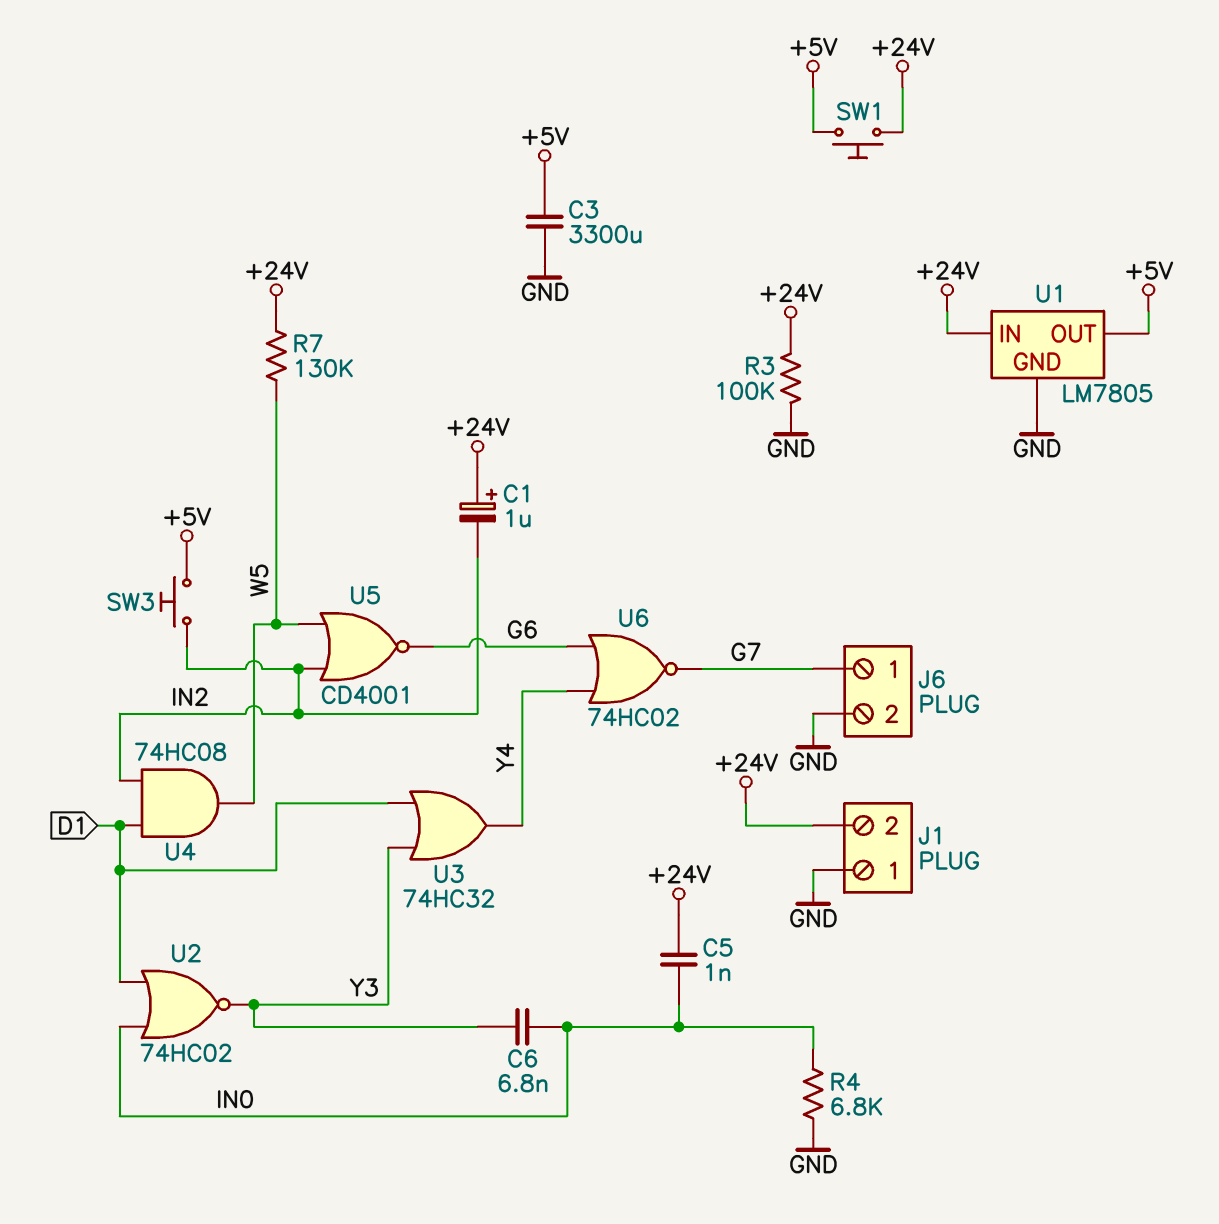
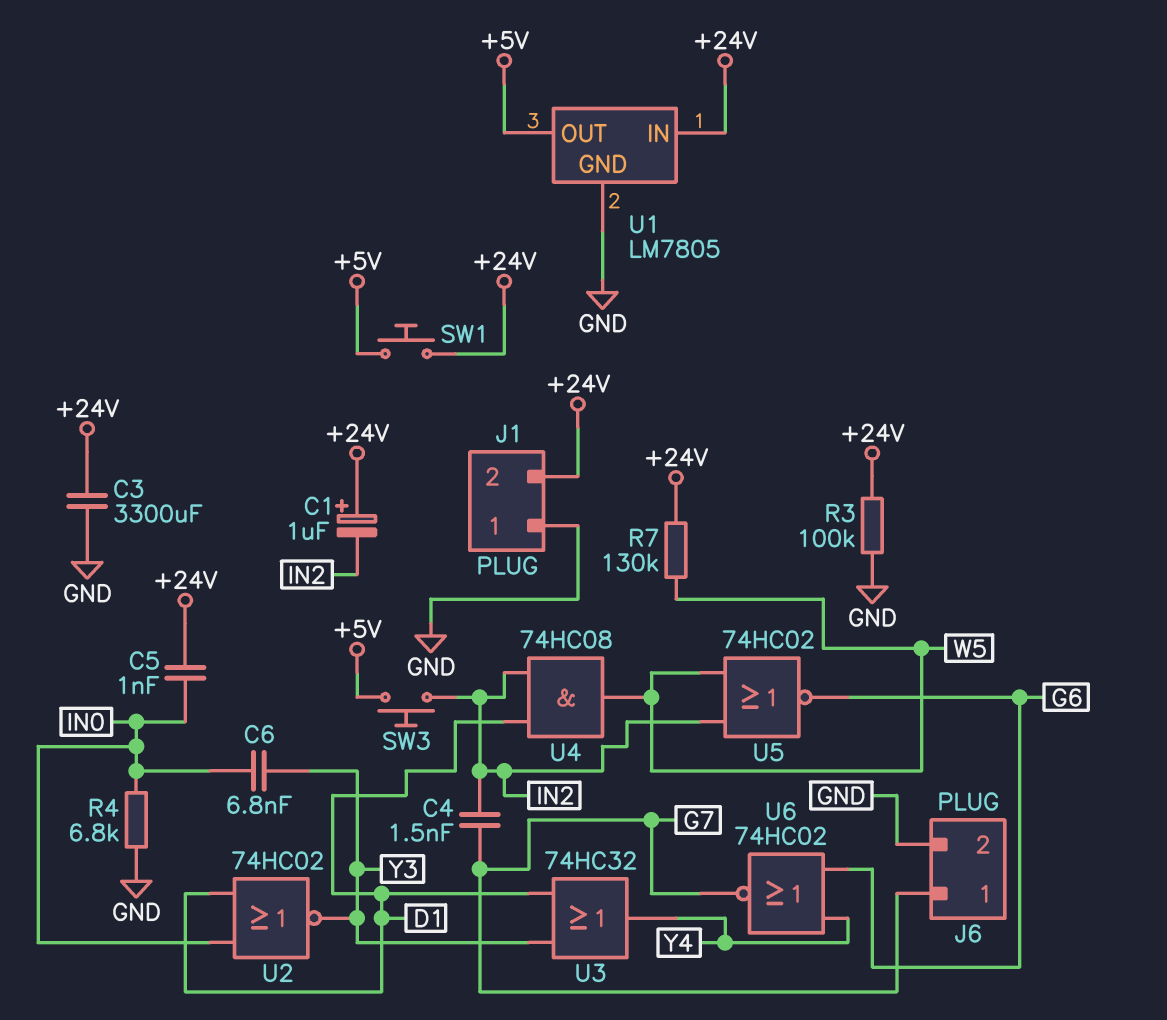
C3: 3300uF (+5V, GND) -> 3300uF (+24V, GND)
C4: none -> 1.5nF (G7, IN2)
U5: NOR CD4001 (in IN2, in W5, out G6) -> NOR 74HC02 (in IN2, in W5, out G6)

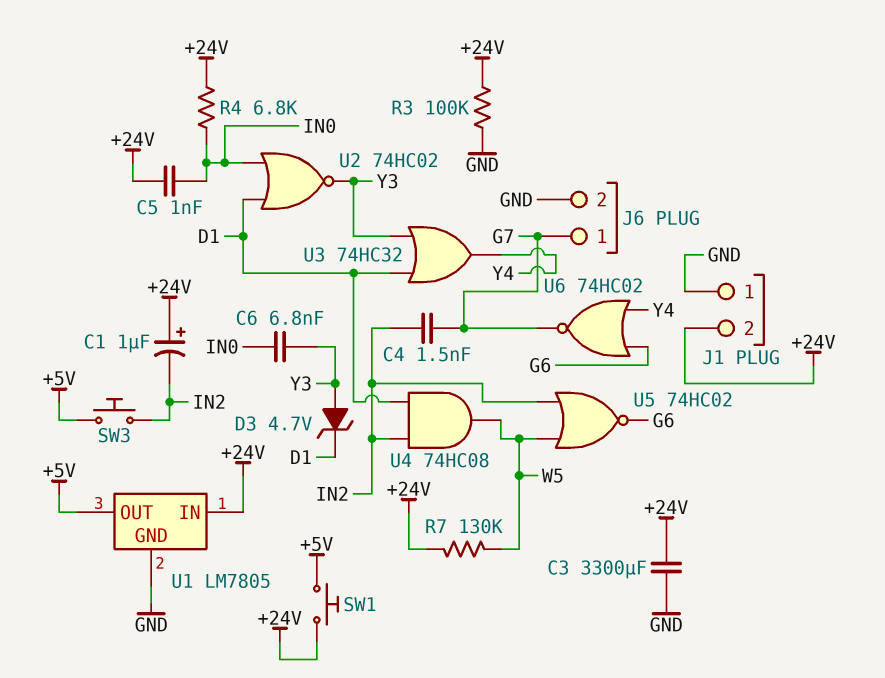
D3: none -> zener 4.7V (A Y3, K D1)
R4: 6.8k (GND, IN0) -> 6.8k (+24V, IN0)

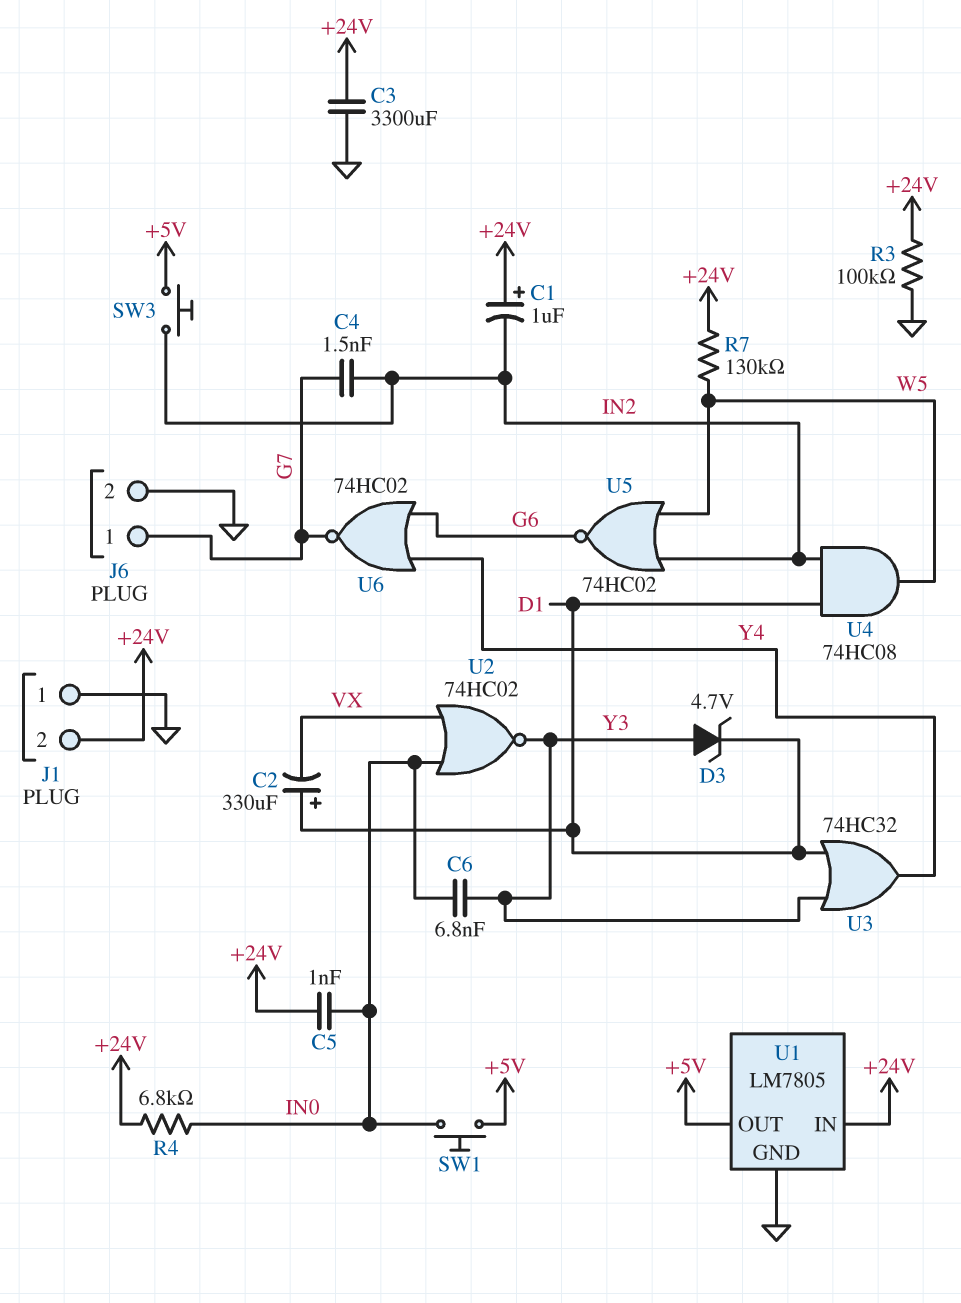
C2: none -> 330uF (plus D1, minus VX)
SW1: button (+5V, +24V) -> button (+5V, IN0)
U2: NOR 74HC02 (in D1, in IN0, out Y3) -> NOR 74HC02 (in IN0, in VX, out Y3)

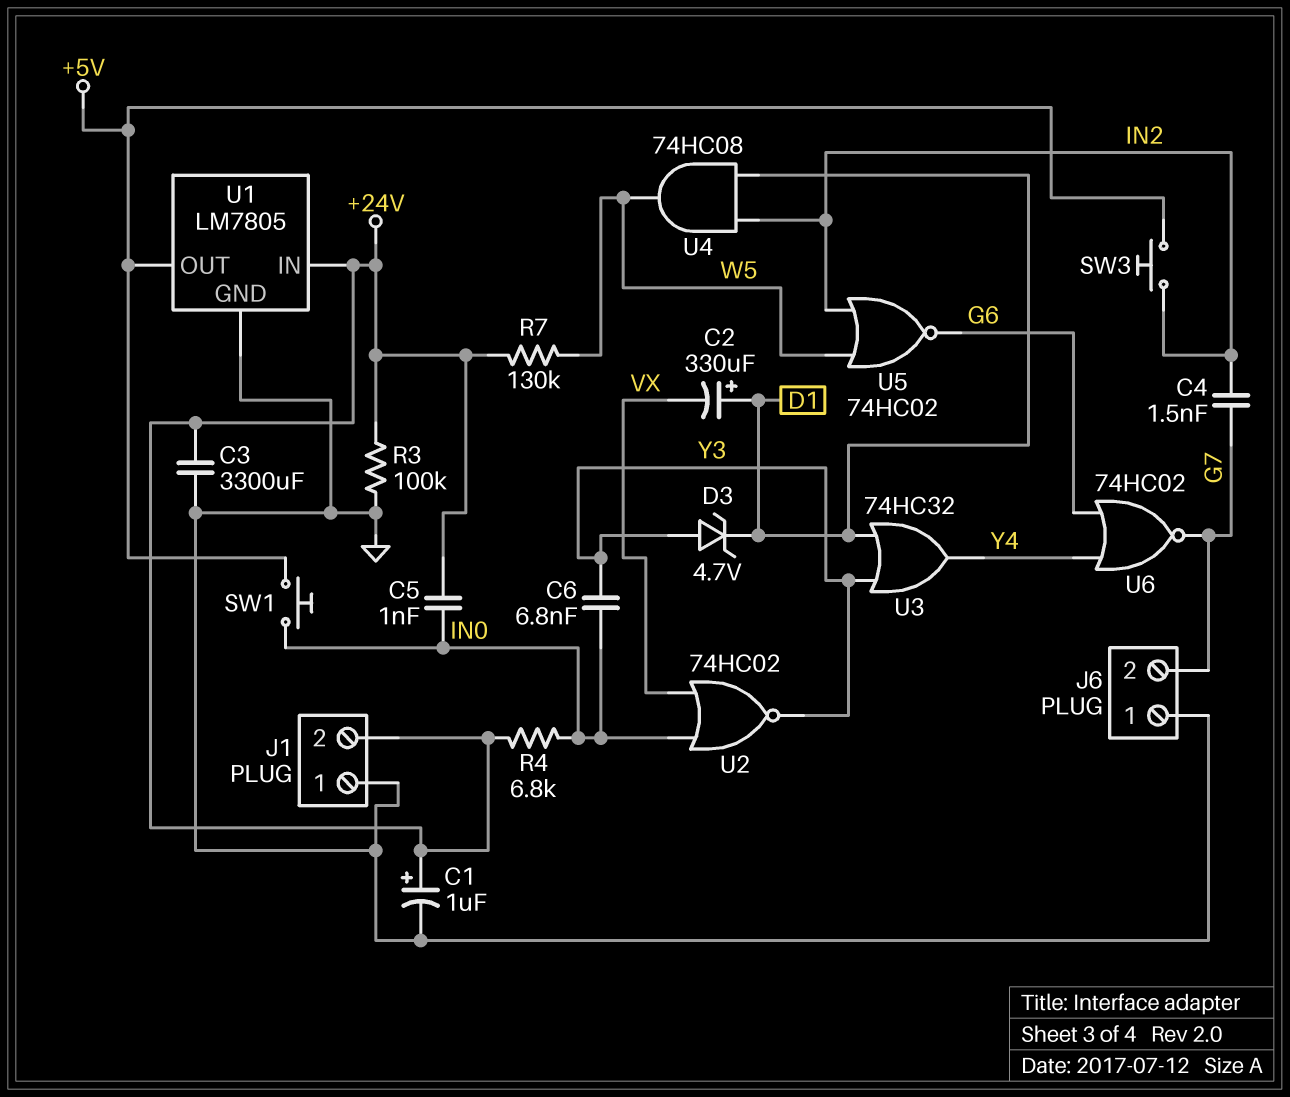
C1: 1uF (plus +24V, minus IN2) -> 1uF (plus +24V, minus GND)
J6 pin 1: G7 -> GND
J6 pin 2: GND -> G7

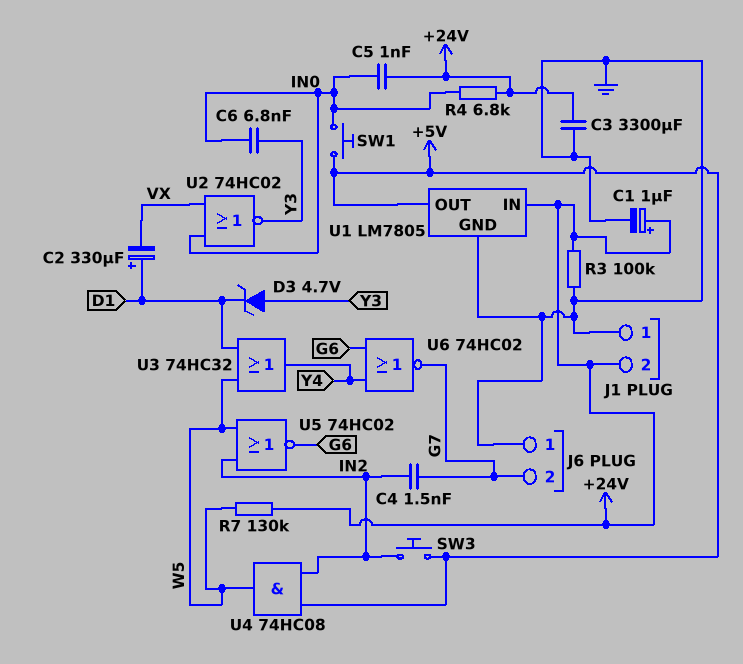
U3: OR 74HC32 (in D1, in Y3, out Y4) -> OR 74HC32 (in D1, in W5, out Y4)
U4: AND 74HC08 (in D1, in IN2, out W5) -> AND 74HC08 (in +5V, in IN2, out W5)

